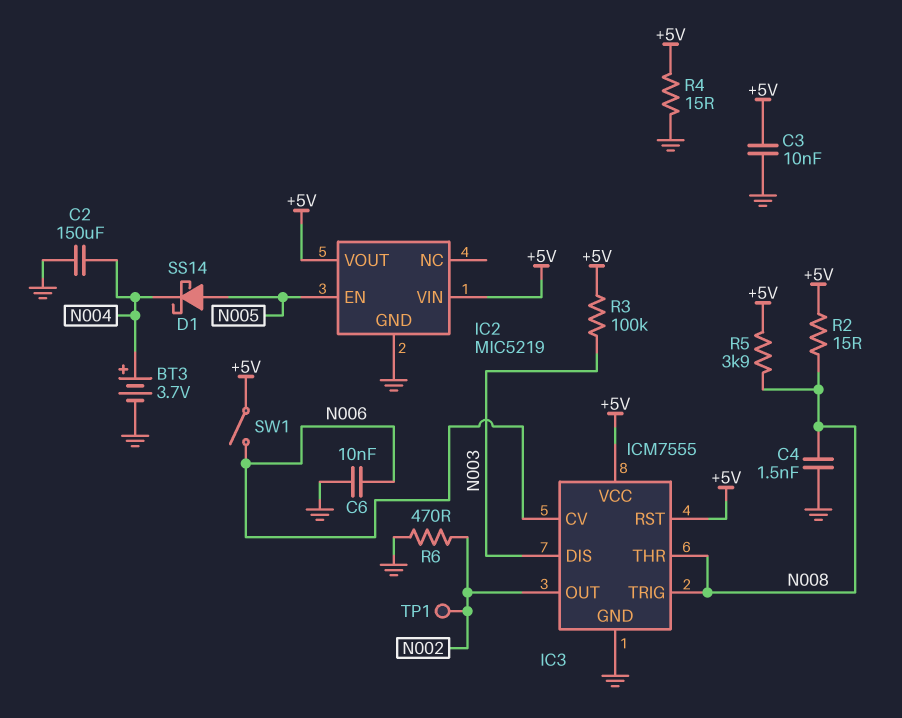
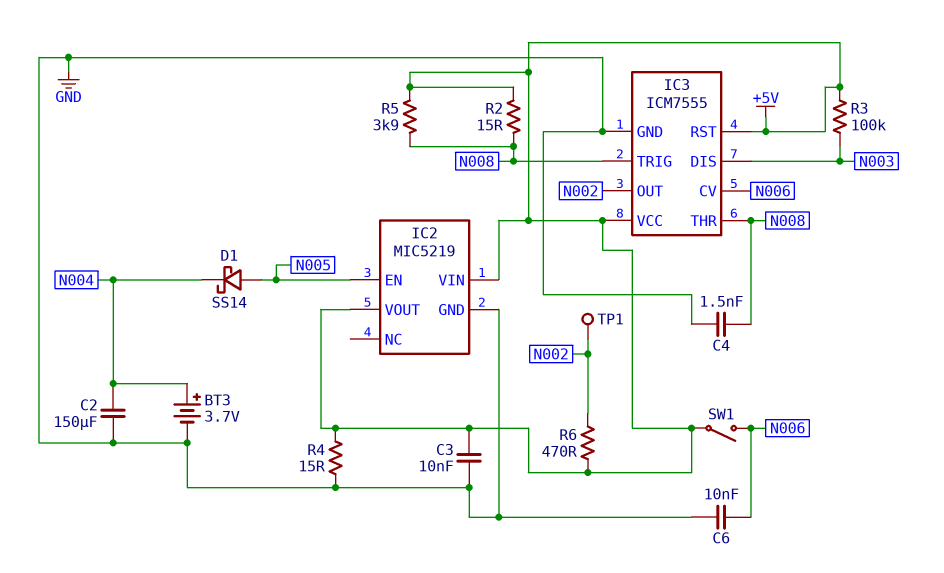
R6: 470 (GND, N002) -> 470 (+5V, N002)

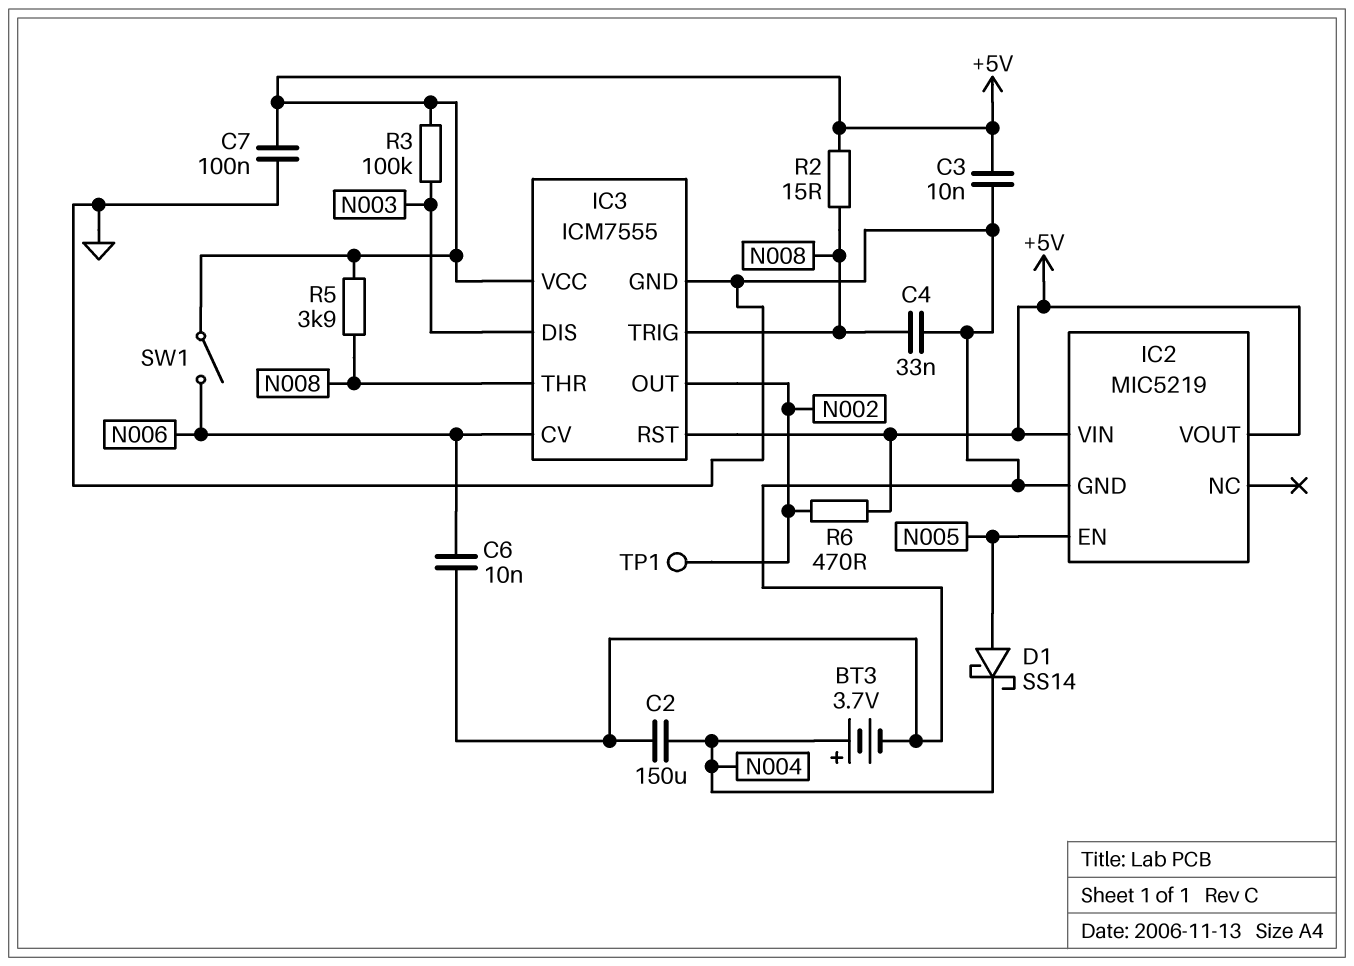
C4: 1.5nF (GND, N008) -> 33nF (GND, N008)
C7: none -> 100nF (+5V, GND)
R4: 15 (+5V, GND) -> none

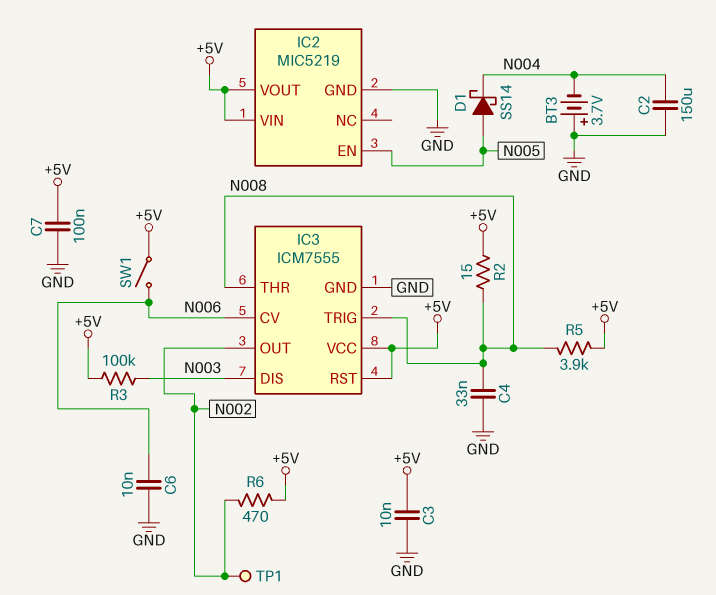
BT3: 3.7V (plus N004, minus GND) -> 3.7V (plus GND, minus N004)

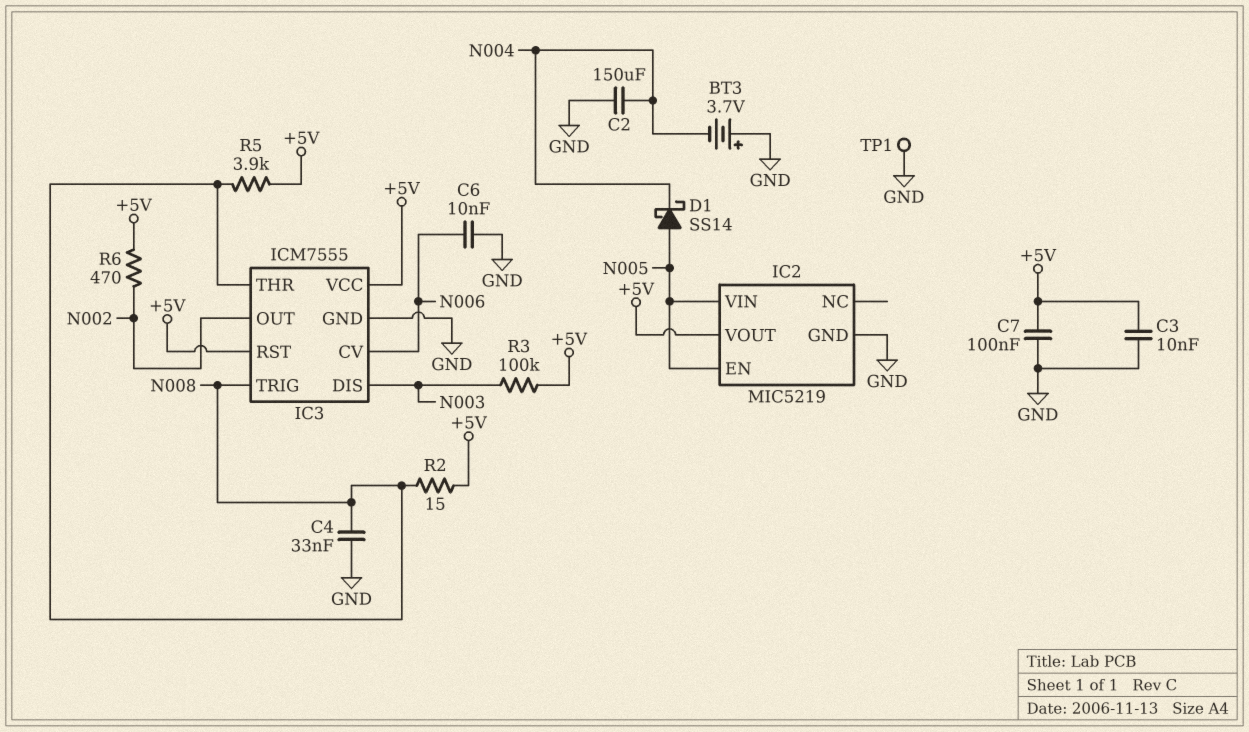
IC2 pin VIN: +5V -> N005
SW1: switch (+5V, N006) -> none
TP1: test point (N002) -> test point (GND)

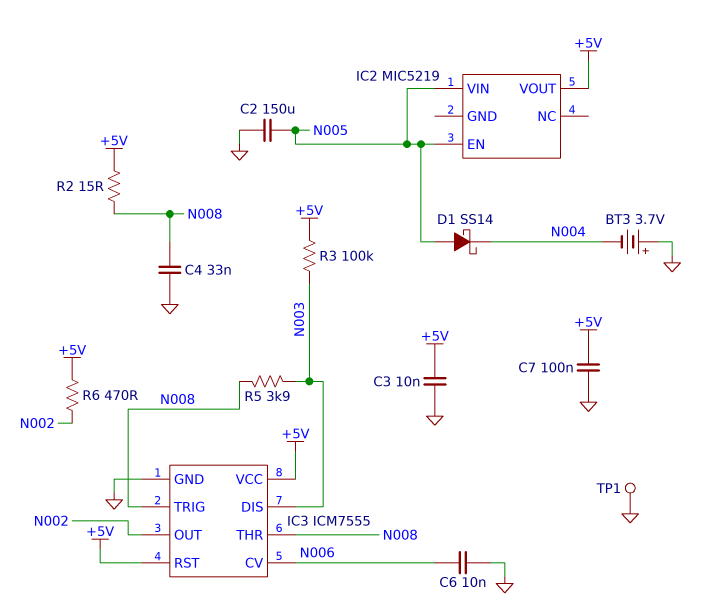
C2: 150uF (GND, N004) -> 150uF (GND, N005)
IC2 pin GND: GND -> none
R5: 3.9k (+5V, N008) -> 3.9k (N003, N008)

